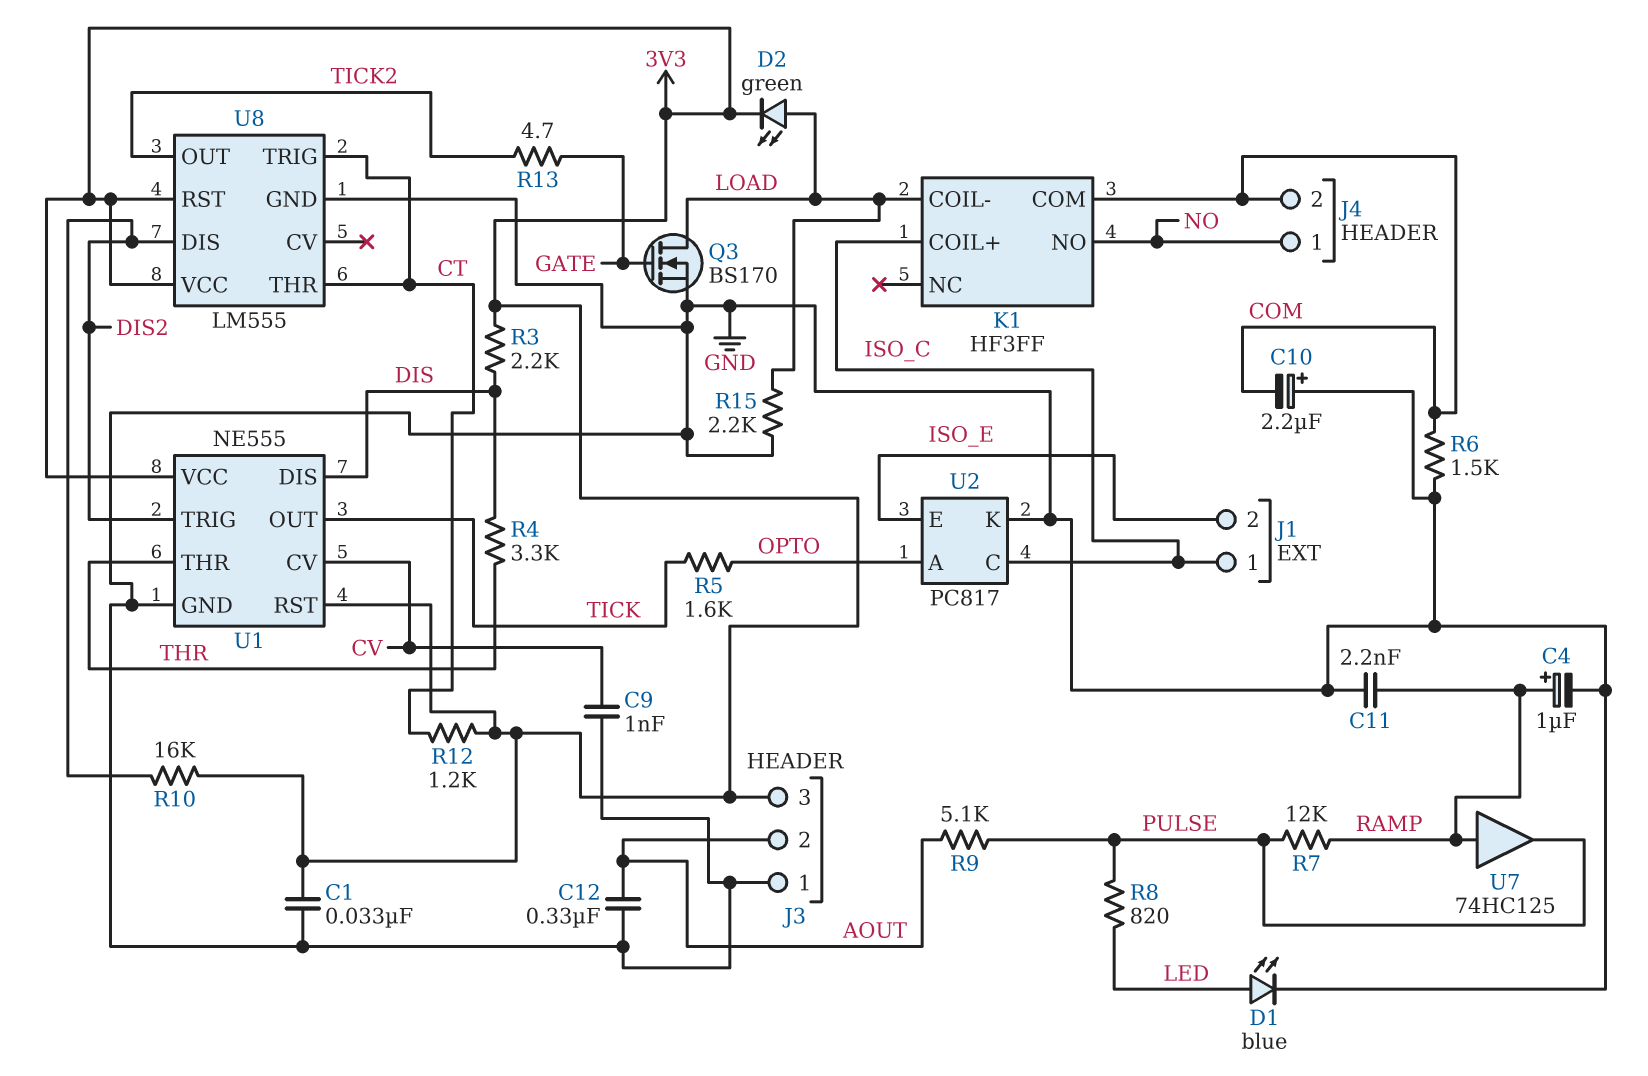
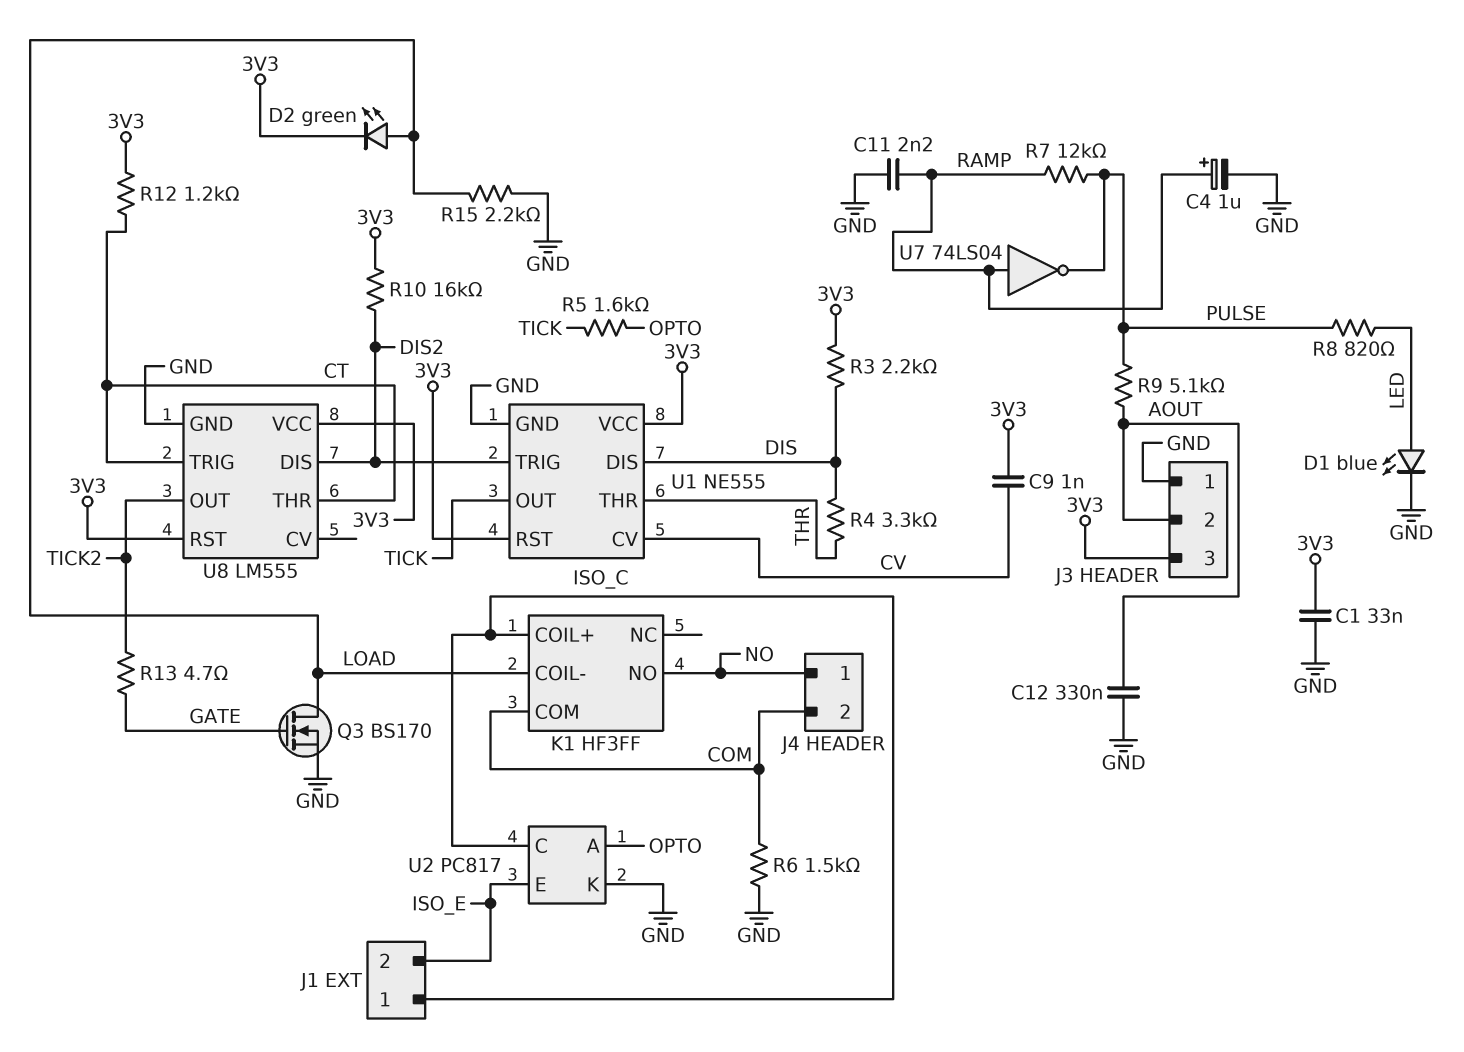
C9: 1nF (CV, GND) -> 1nF (3V3, CV)
C10: 2.2uF (plus GND, minus COM) -> none
U7: buffer 74HC125 (in RAMP, out PULSE) -> NOT 74LS04 (in RAMP, out PULSE)

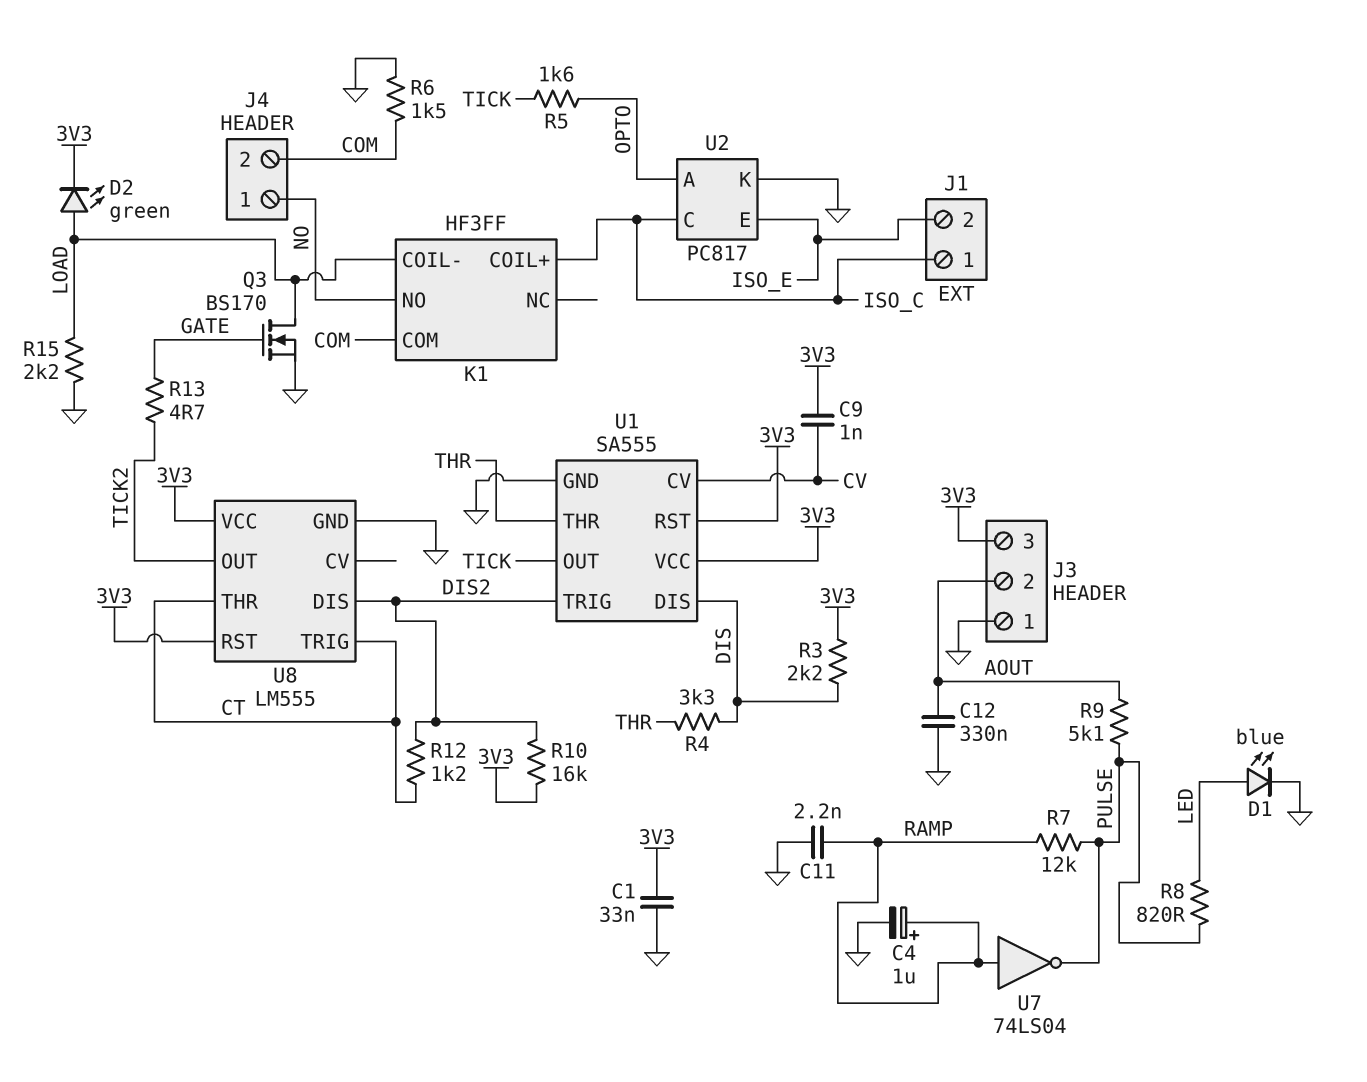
R12: 1.2k (3V3, CT) -> 1.2k (CT, DIS2)
U1: NE555 -> SA555

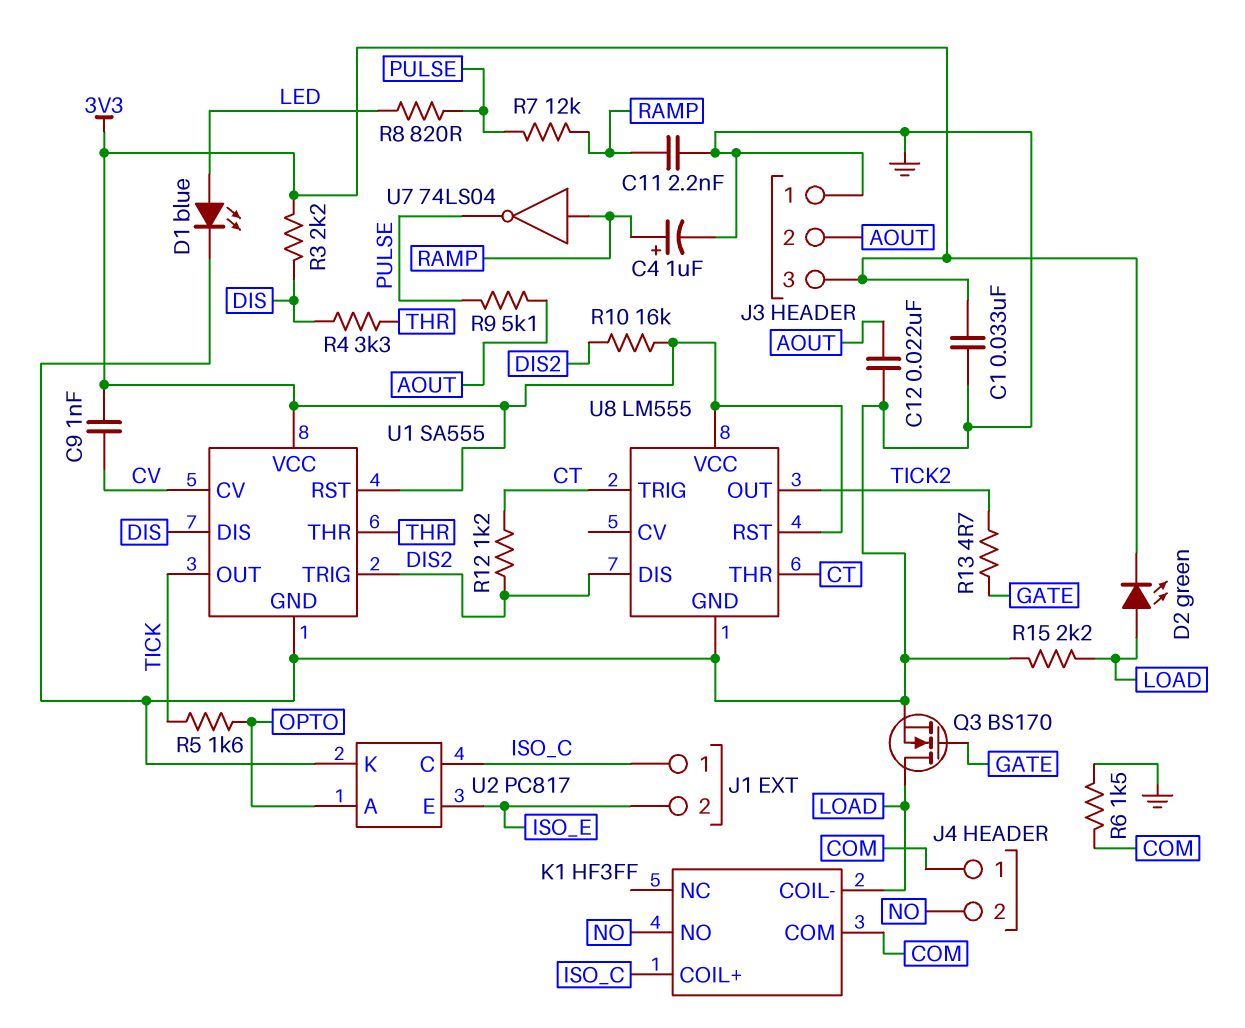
C12: 330nF (AOUT, GND) -> 22nF (AOUT, GND)
J4 pin 1: NO -> COM
J4 pin 2: COM -> NO

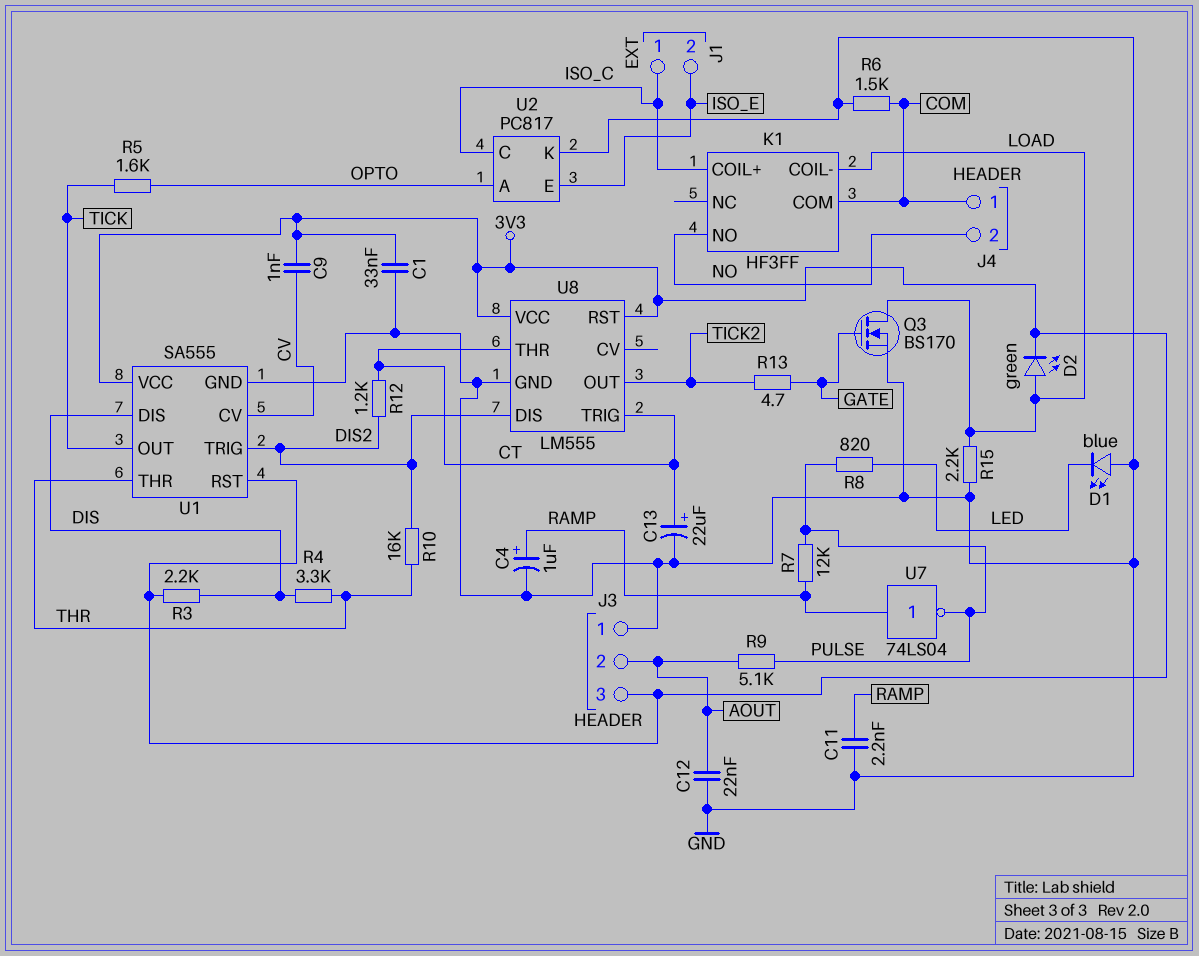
C13: none -> 22uF (plus CT, minus GND)
D1: LED blue (A LED, K GND) -> LED blue (A GND, K LED)
R10: 16k (3V3, DIS2) -> 16k (DIS2, THR)

